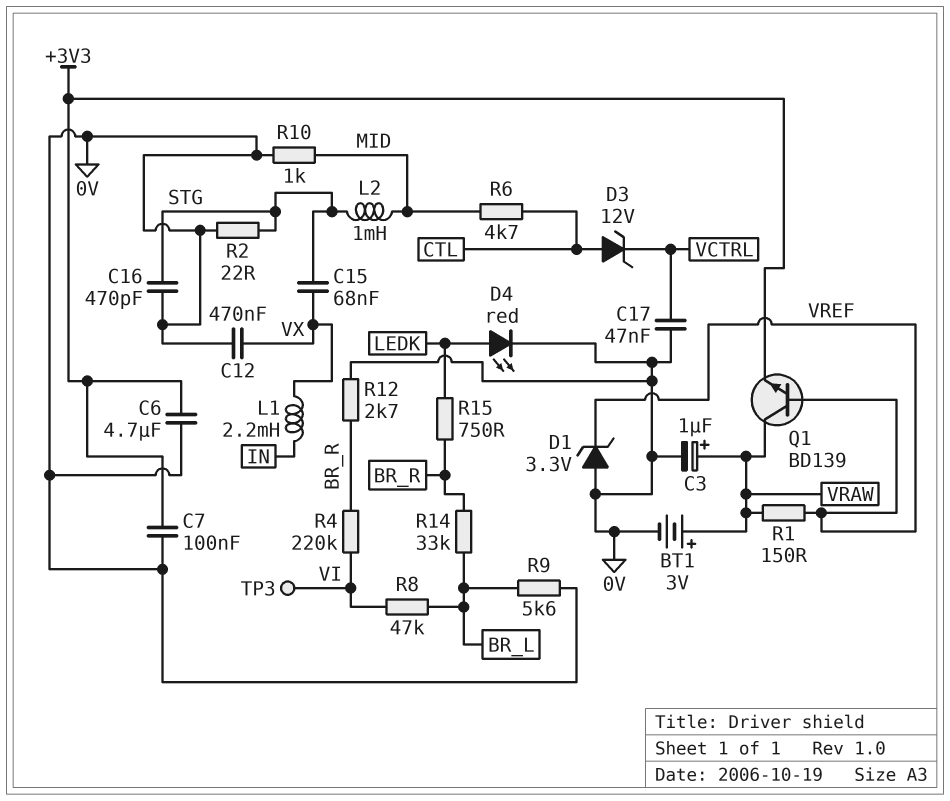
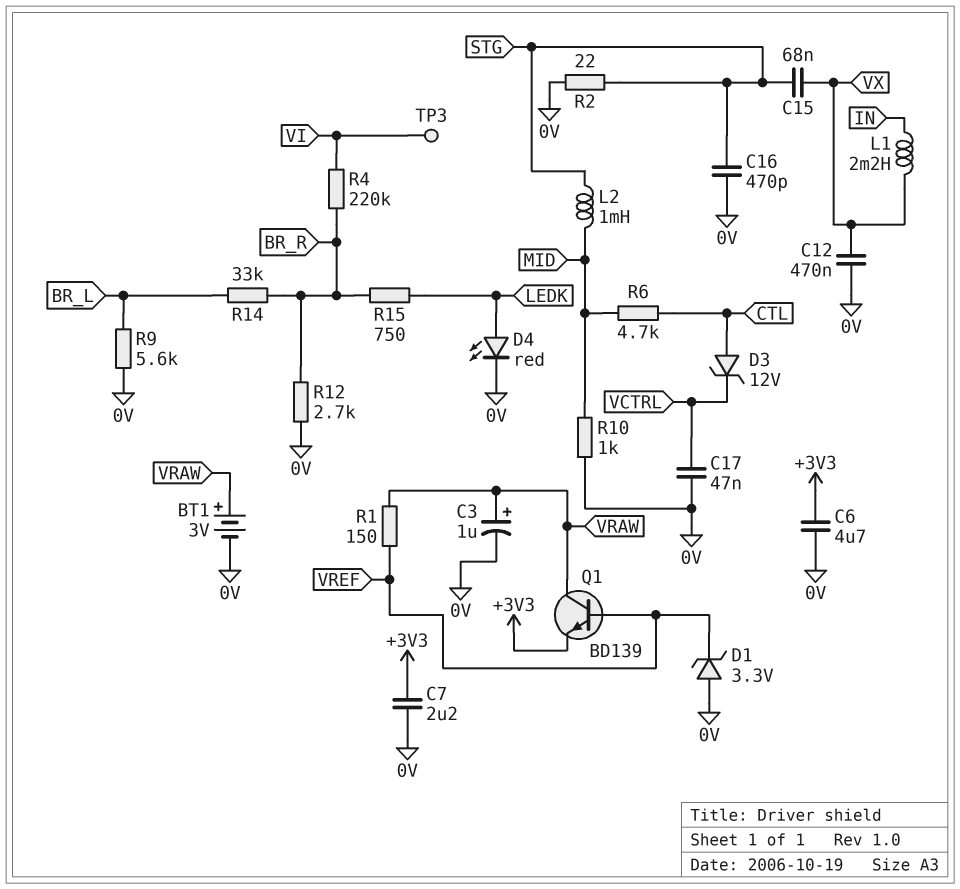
C7: 100nF (+3V3, 0V) -> 2.2uF (+3V3, 0V)
R8: 47k (BR_L, VI) -> none

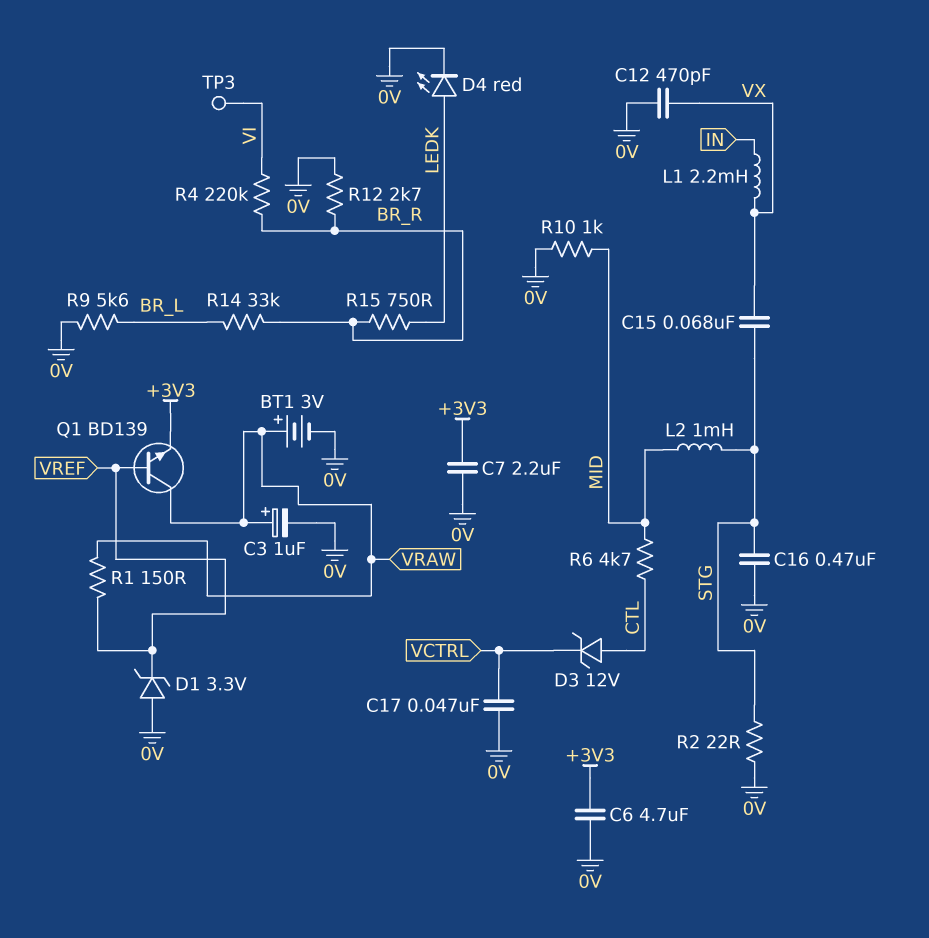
C12: 470nF (0V, VX) -> 470pF (0V, VX)
C16: 470pF (0V, STG) -> 470nF (0V, STG)

